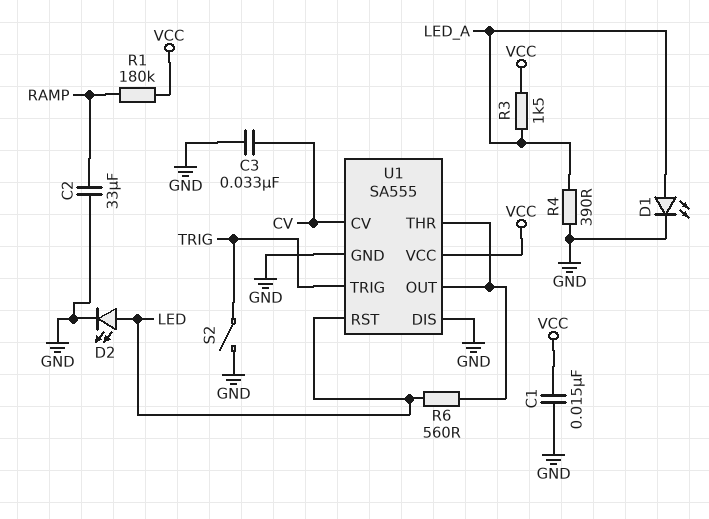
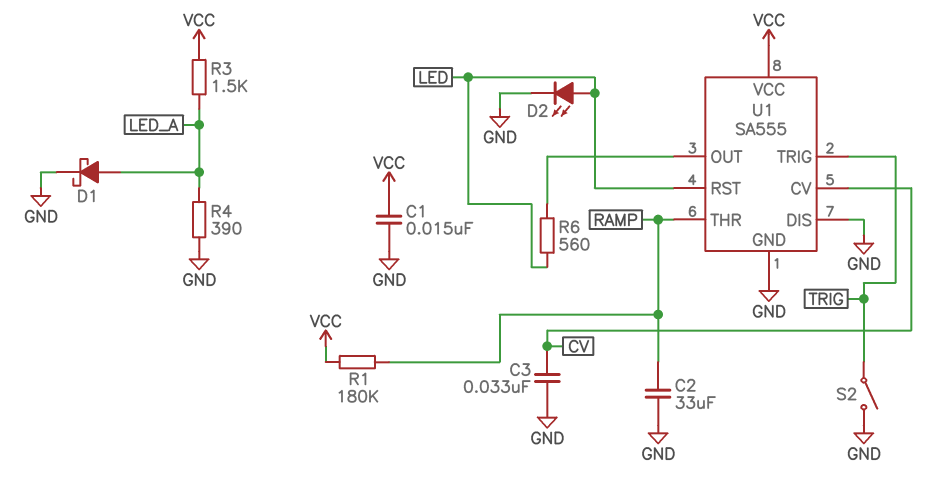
D1: LED (A LED_A, K GND) -> schottky (A LED_A, K GND)
U1 pin THR: U1/OUT -> RAMP

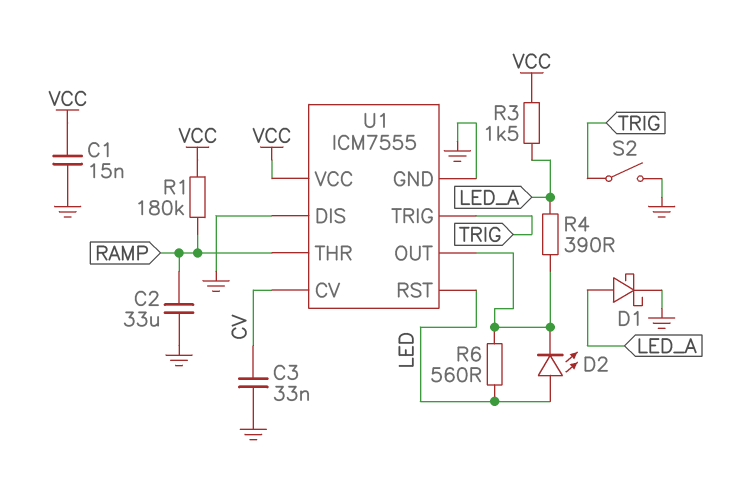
D2: LED (A LED, K GND) -> LED (A LED, K U1/OUT)
R4: 390 (GND, LED_A) -> 390 (LED_A, U1/OUT)
U1: SA555 -> ICM7555

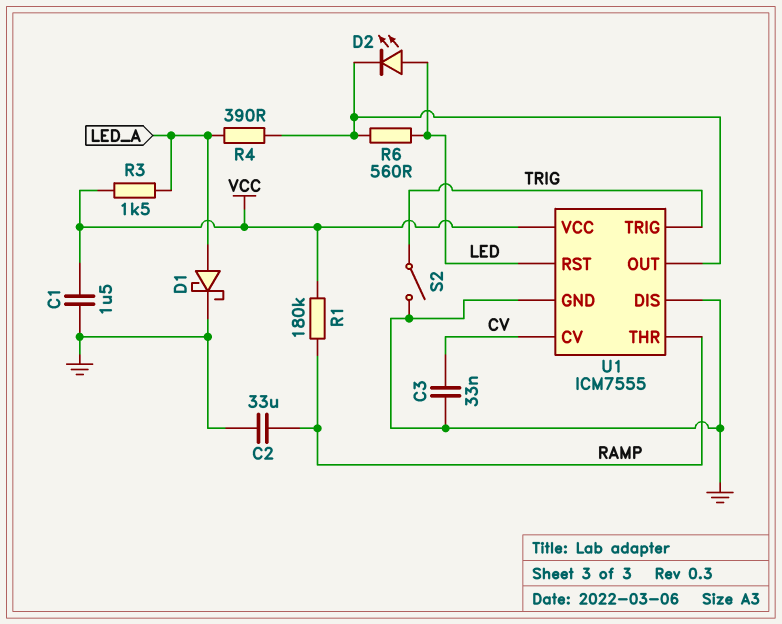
C1: 15nF (GND, VCC) -> 1.5uF (GND, VCC)

